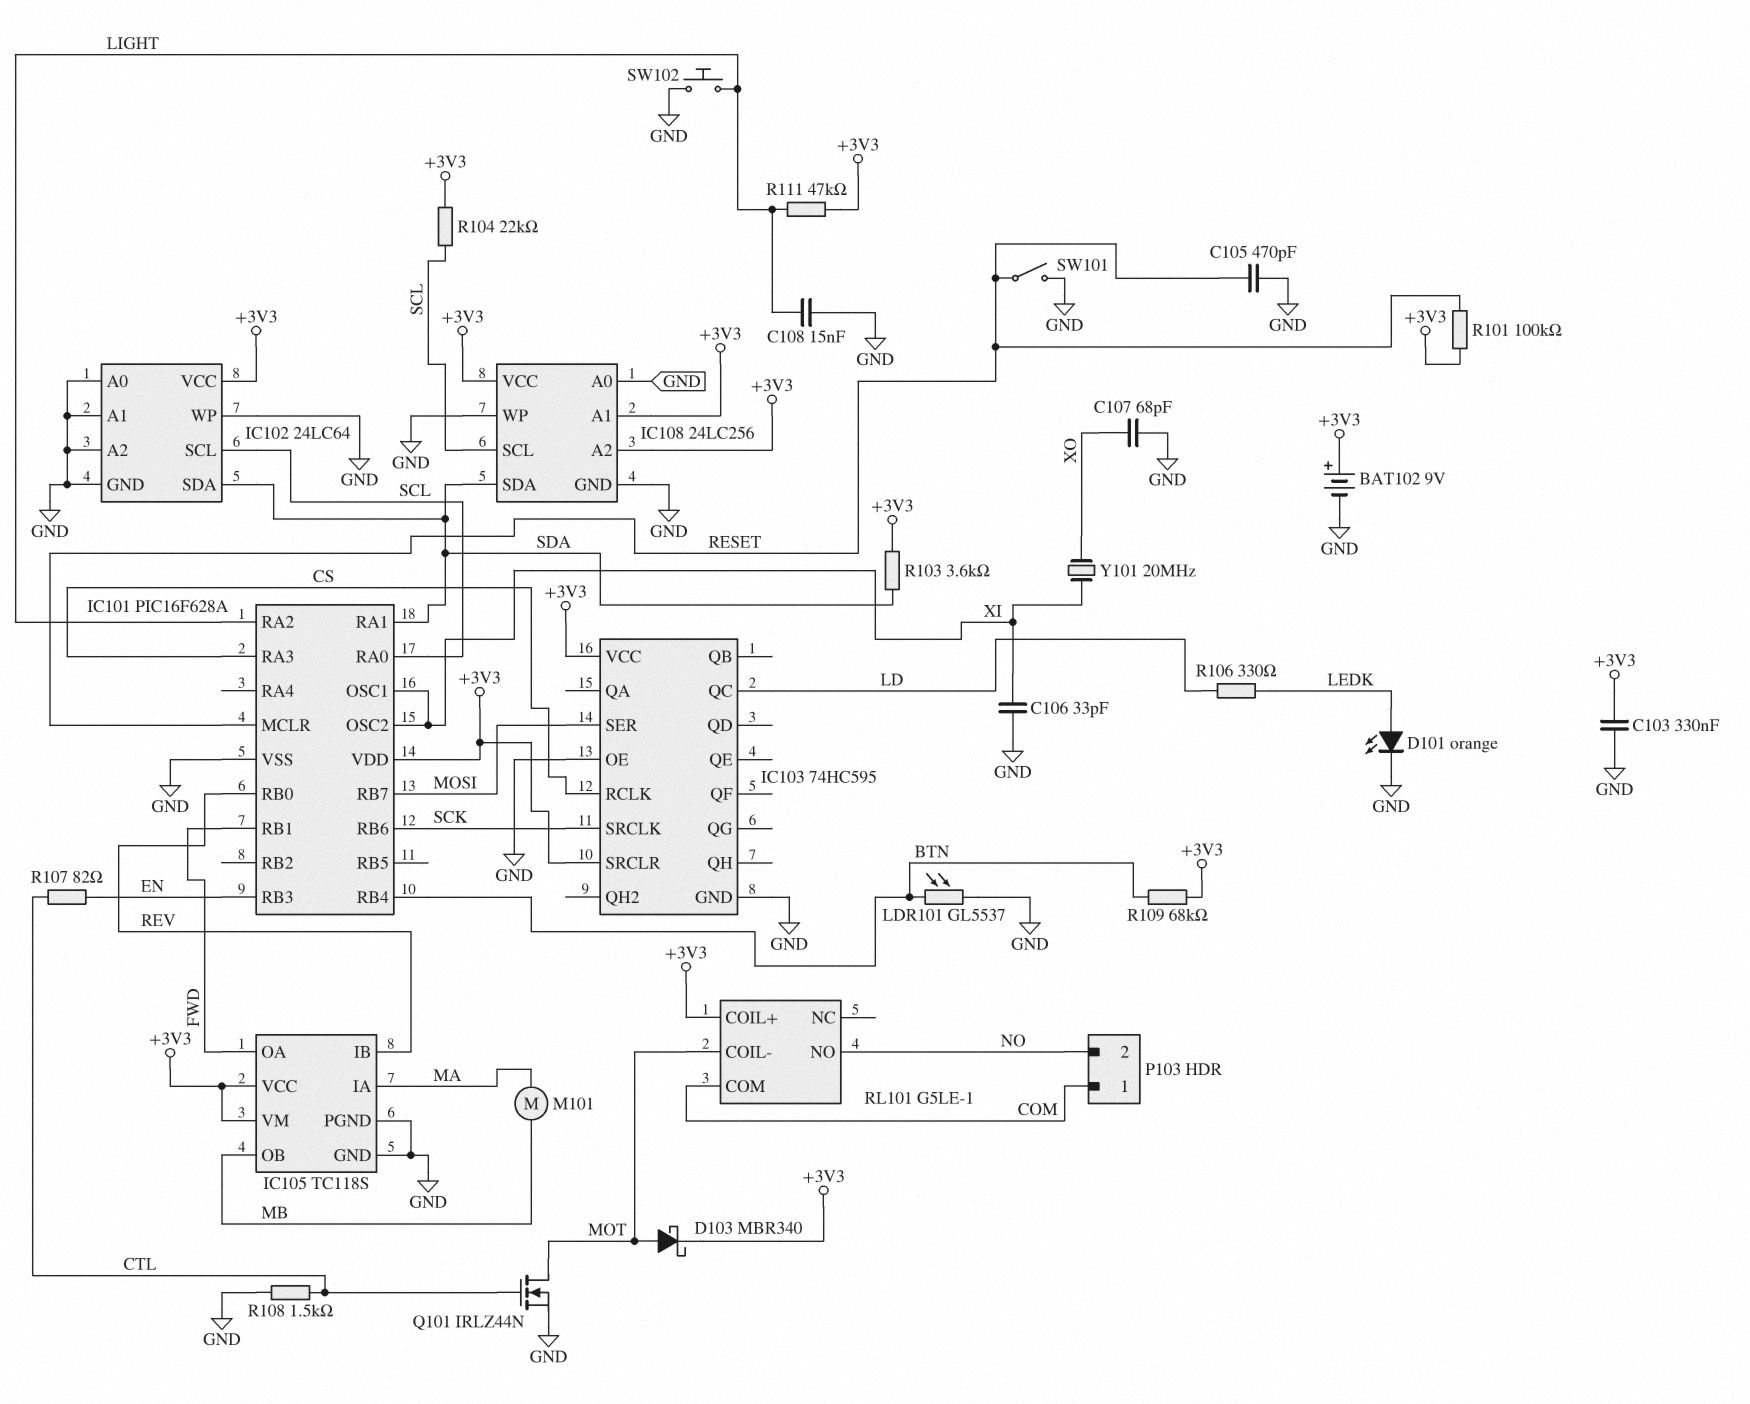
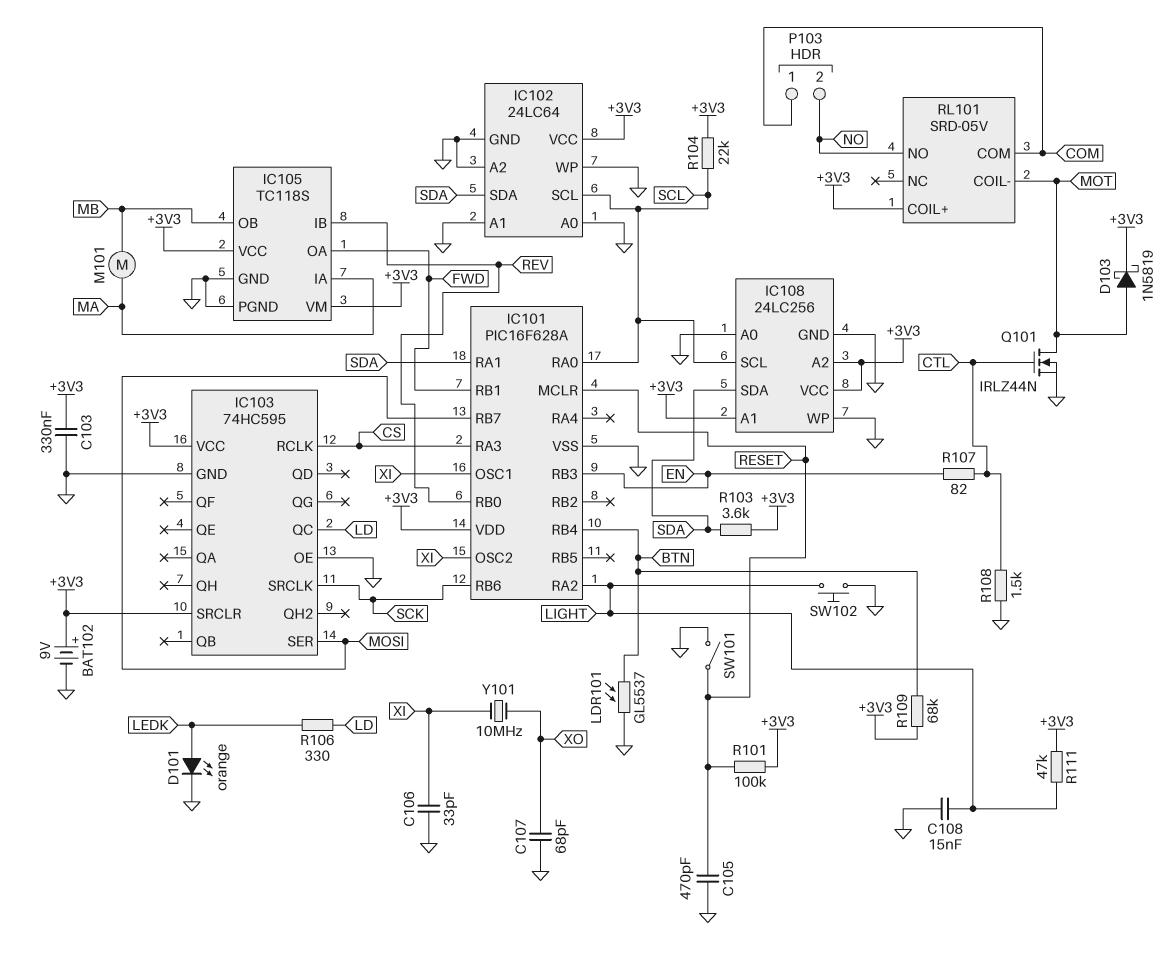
D103: schottky MBR340 (A MOT, K +3V3) -> schottky 1N5819 (A MOT, K +3V3)
RL101: G5LE-1 -> SRD-05V
Y101: 20MHz (XI, XO) -> 10MHz (XI, XO)

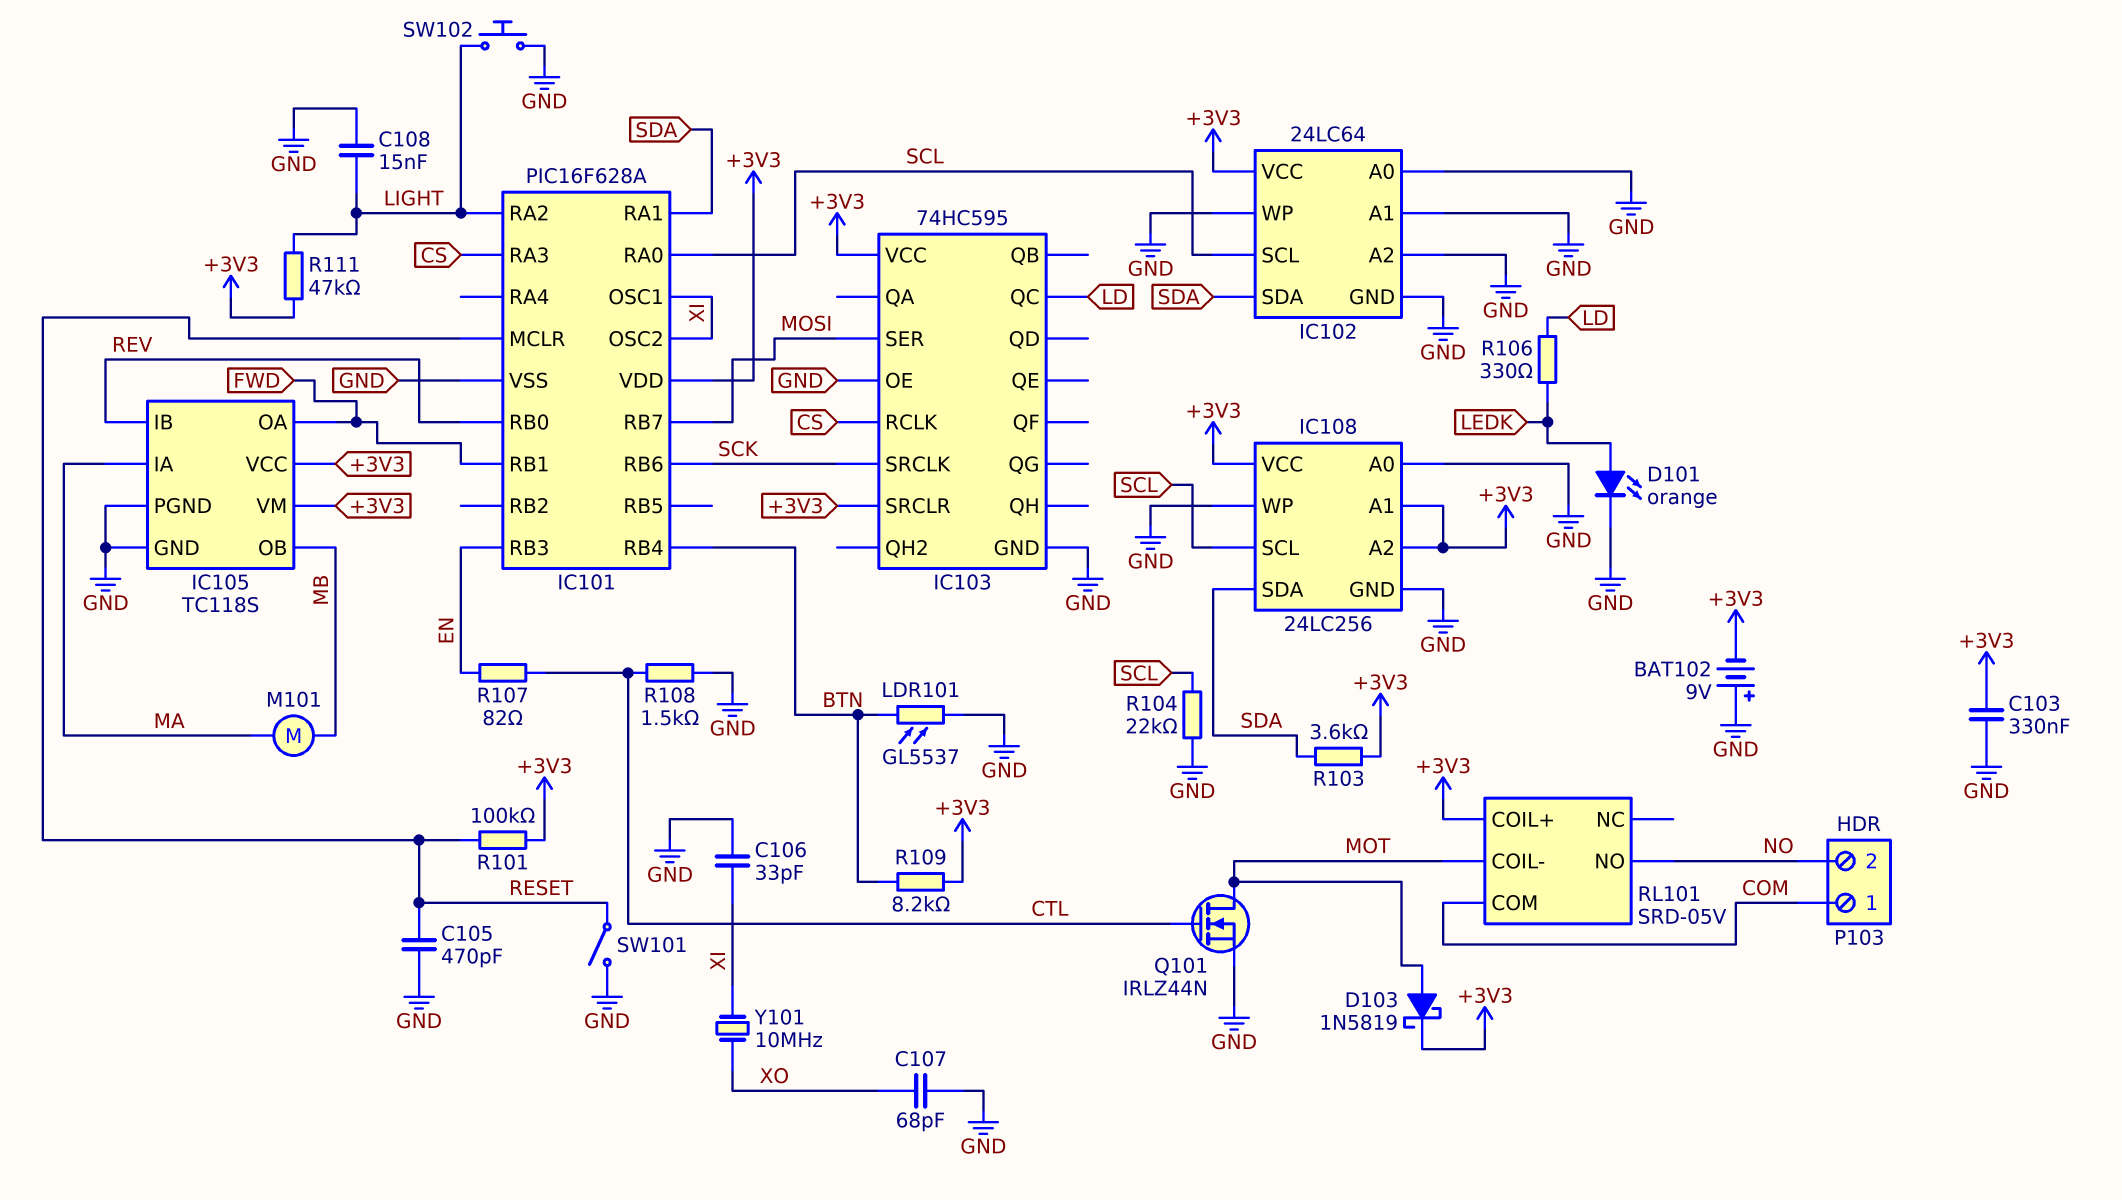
BAT102: 9V (plus +3V3, minus GND) -> 9V (plus GND, minus +3V3)
R104: 22k (+3V3, SCL) -> 22k (GND, SCL)
R109: 68k (+3V3, BTN) -> 8.2k (+3V3, BTN)

